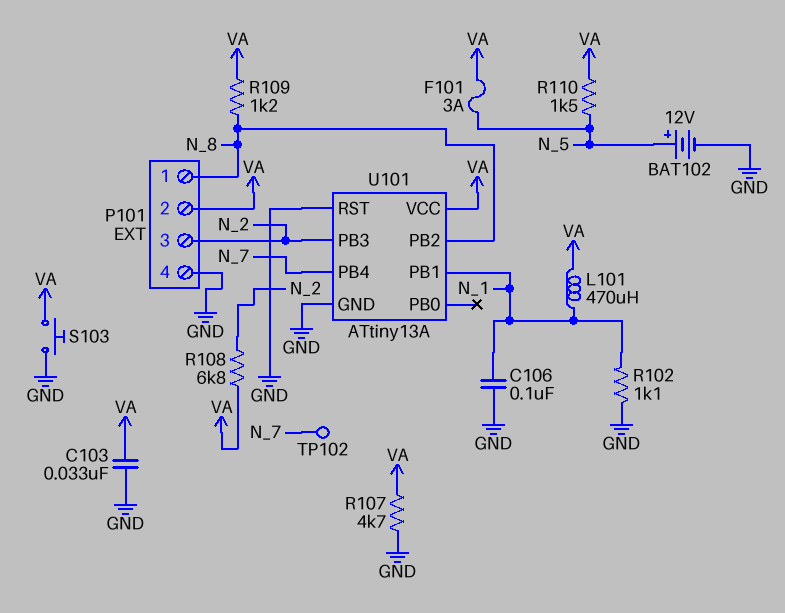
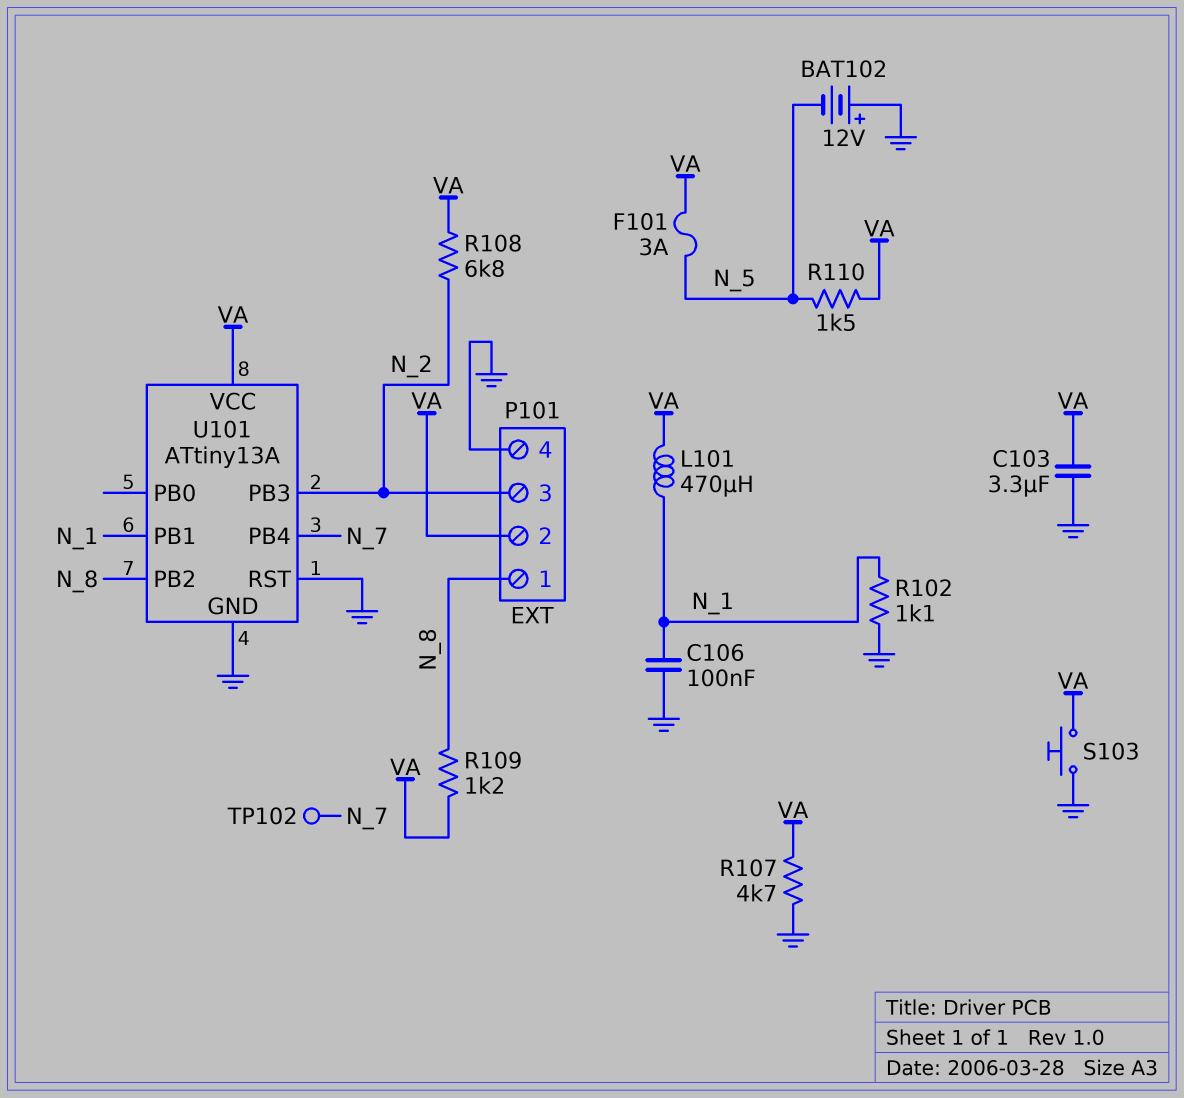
BAT102: 12V (plus N_5, minus GND) -> 12V (plus GND, minus N_5)
C103: 33nF (GND, VA) -> 3.3uF (GND, VA)

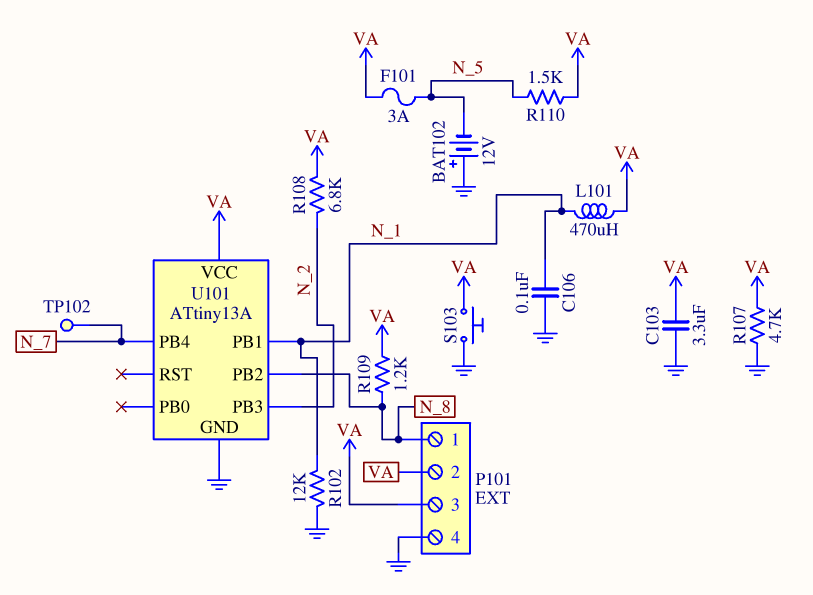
P101 pin 3: N_2 -> VA
R102: 1.1k (GND, N_1) -> 12k (GND, N_1)
U101 pin RST: GND -> none

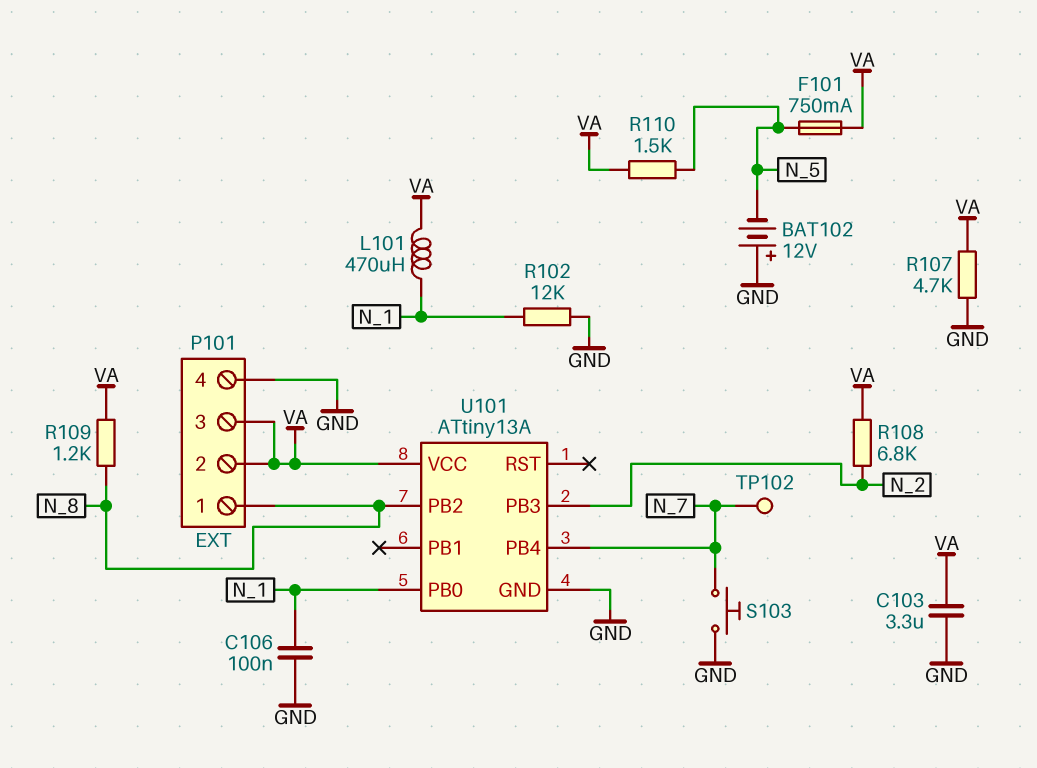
F101: 3A (N_5, VA) -> 750mA (N_5, VA)
S103: button (GND, VA) -> button (GND, N_7)
U101 pin PB0: none -> N_1
U101 pin PB1: N_1 -> none

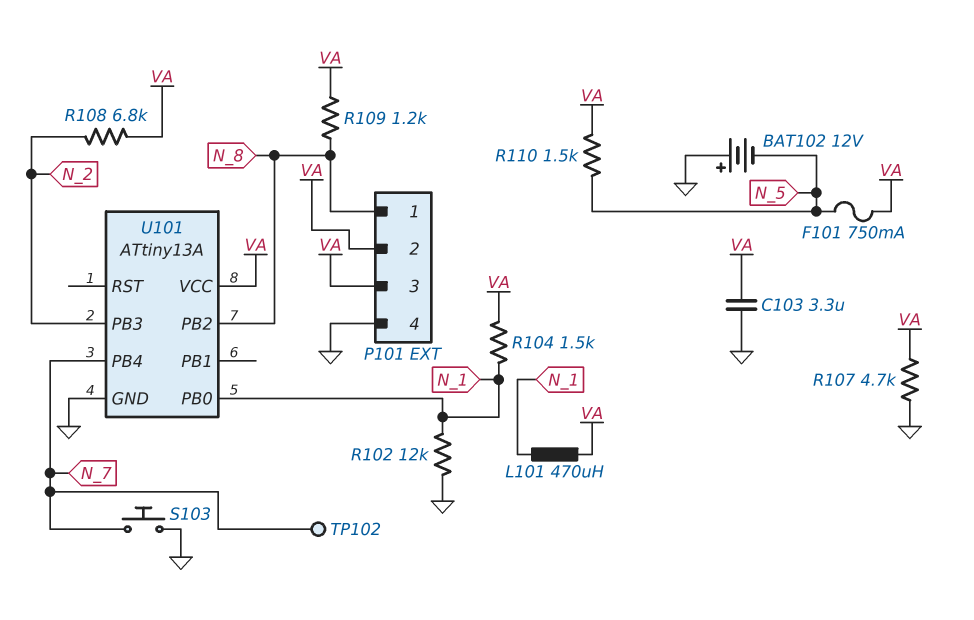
C106: 100nF (GND, N_1) -> none
R104: none -> 1.5k (N_1, VA)

